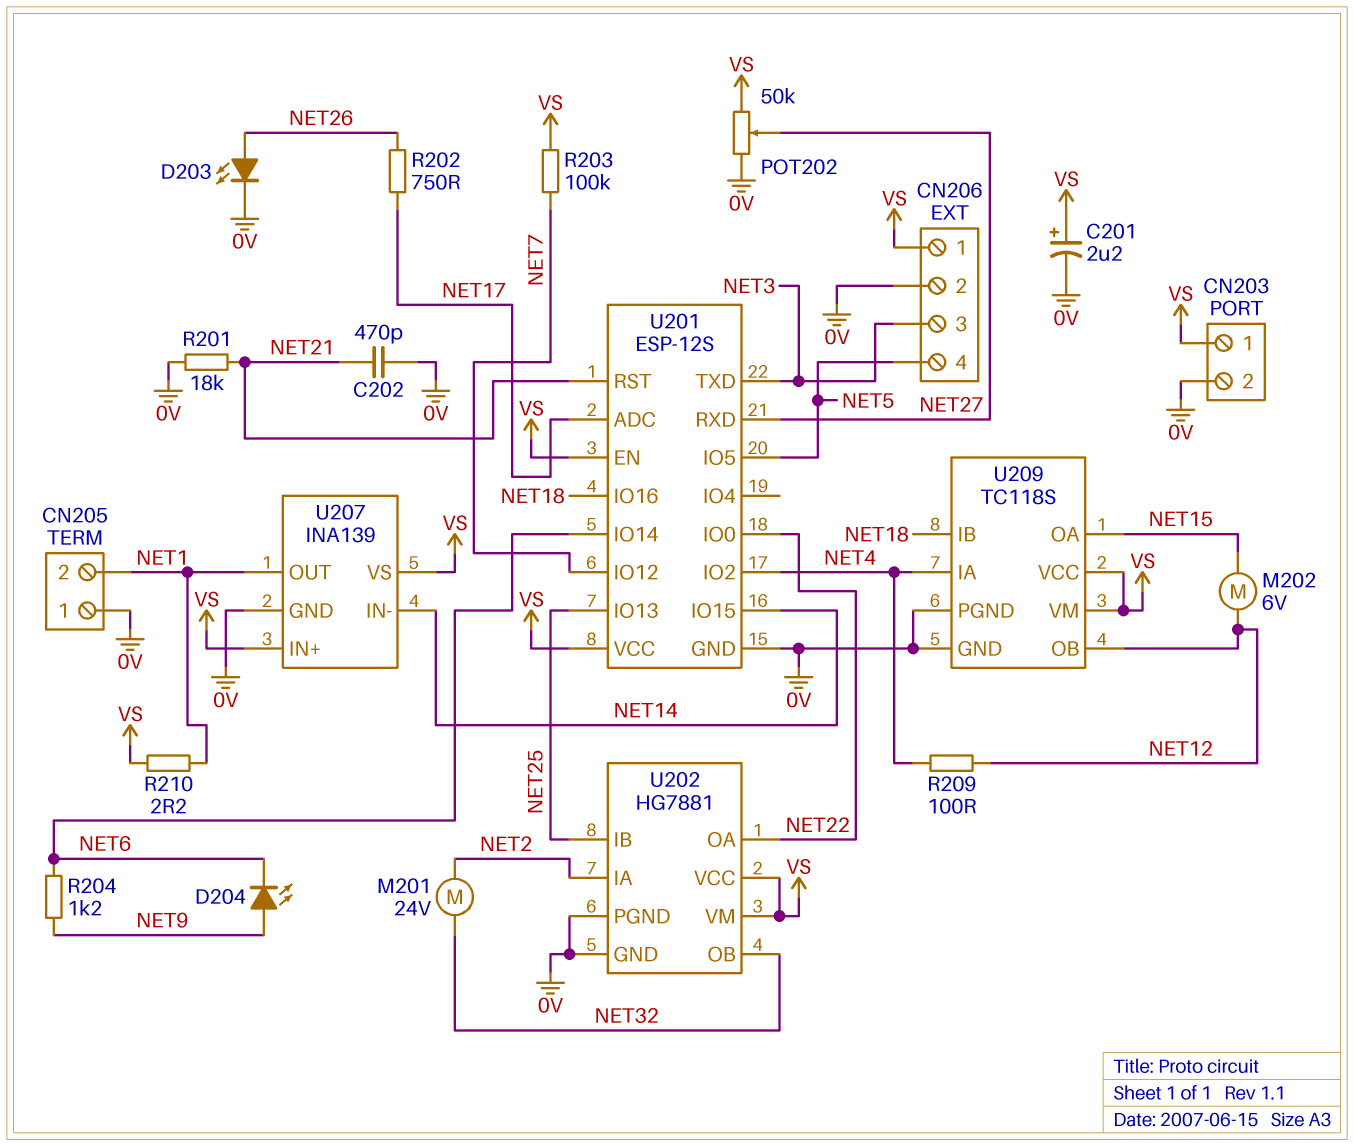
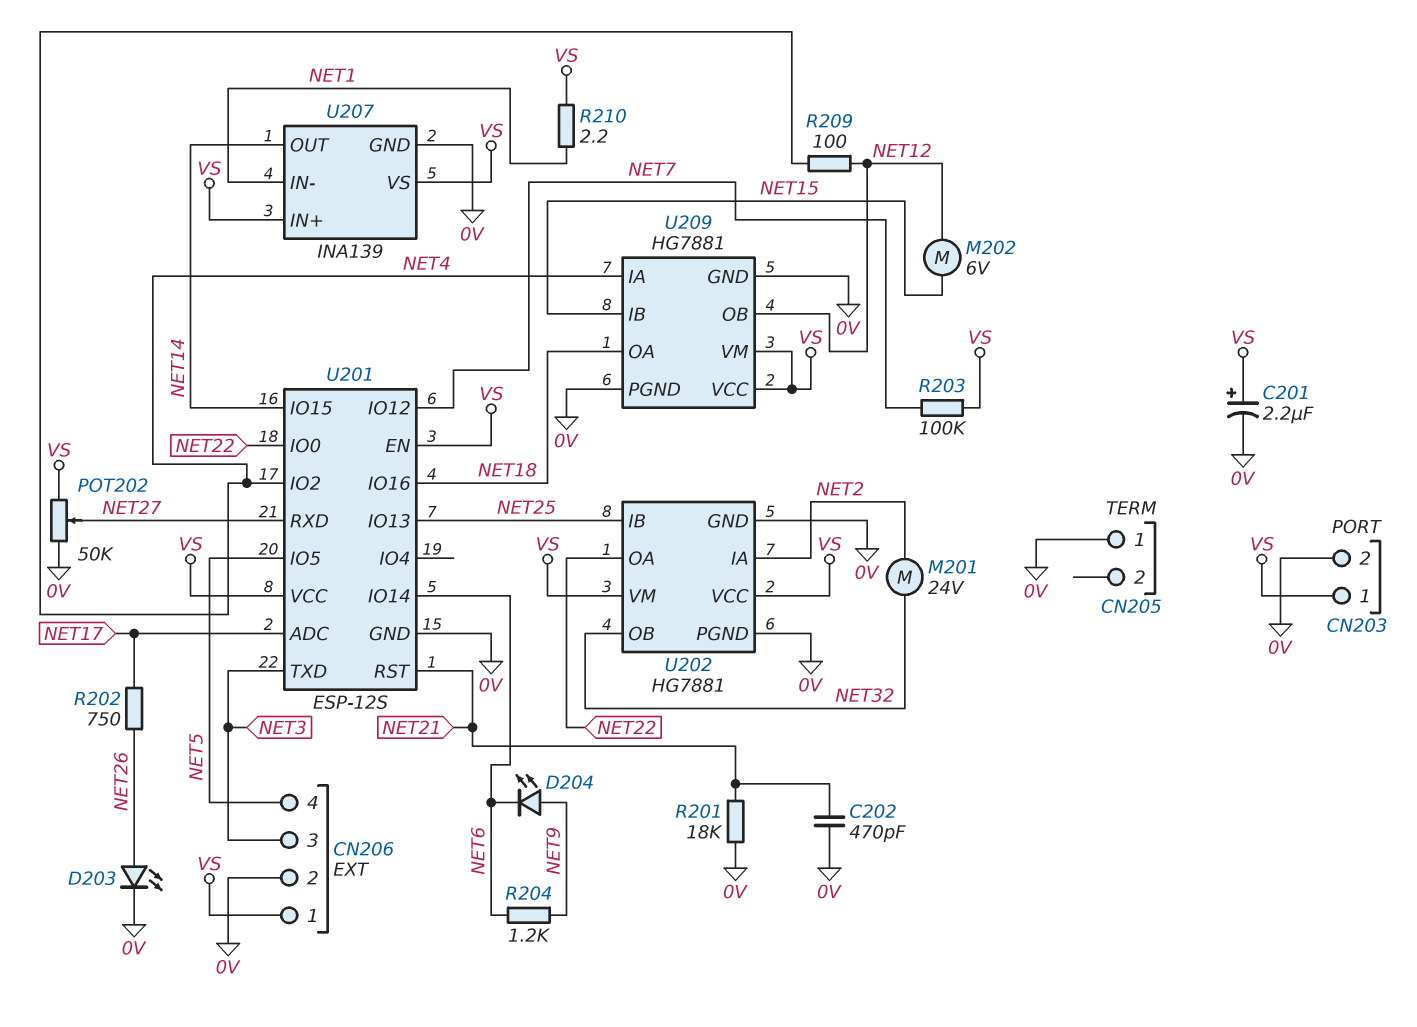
CN205 pin 2: NET1 -> none
U207 pin IN-: NET14 -> NET1
U207 pin OUT: NET1 -> NET14
U209: TC118S -> HG7881
U209 pin IB: NET18 -> NET15
U209 pin OA: NET15 -> NET18

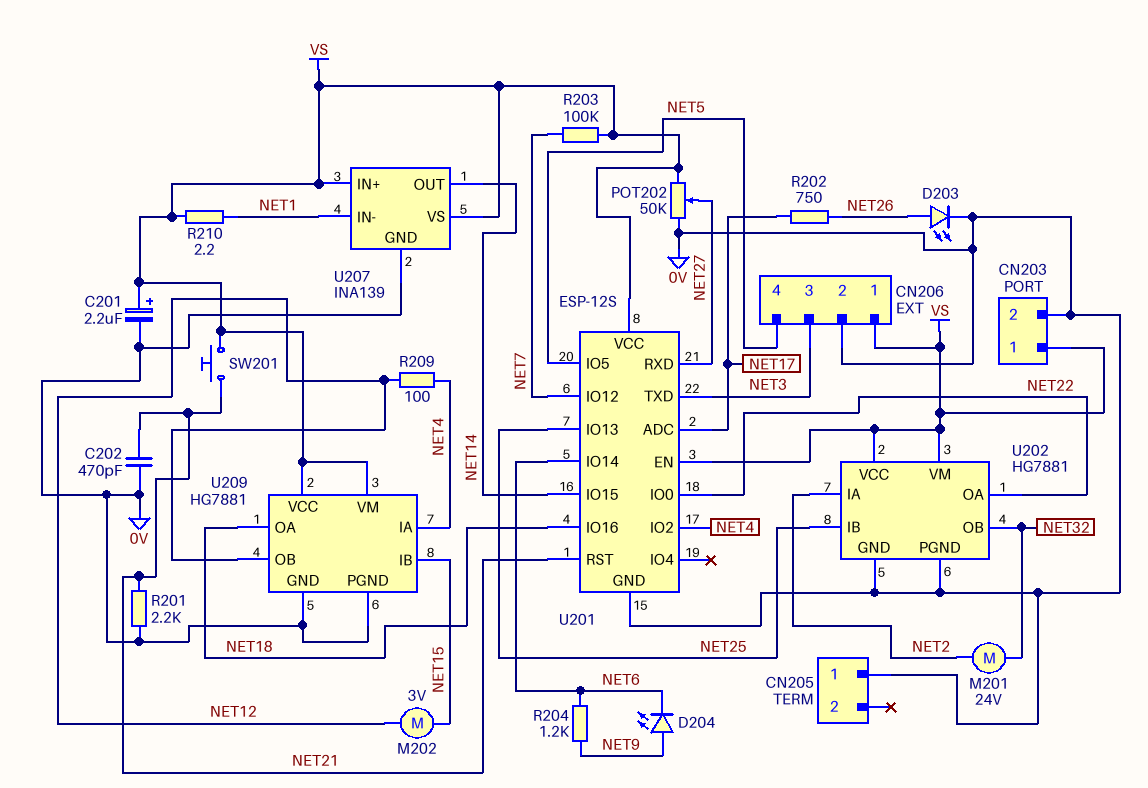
M202: motor 6V (NET12, NET15) -> motor 3V (NET12, NET15)
R201: 18k (0V, NET21) -> 2.2k (0V, NET21)
SW201: none -> button (NET21, VS)

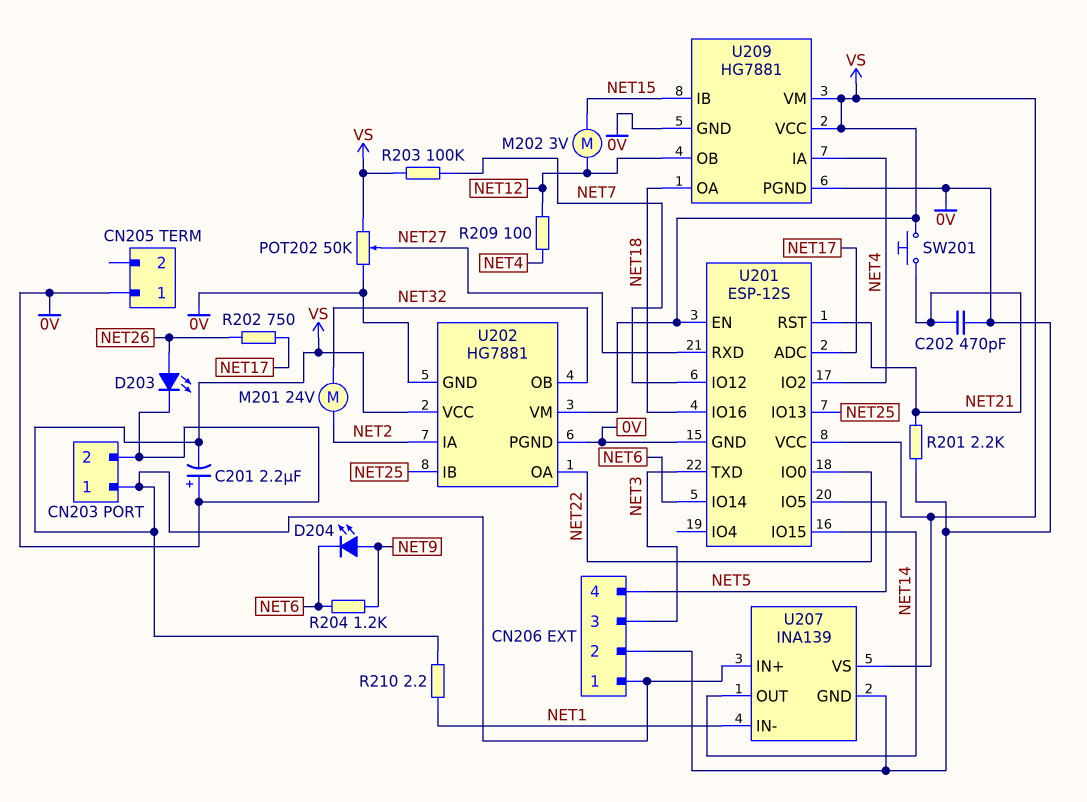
C201: 2.2uF (plus VS, minus 0V) -> 2.2uF (plus 0V, minus VS)

